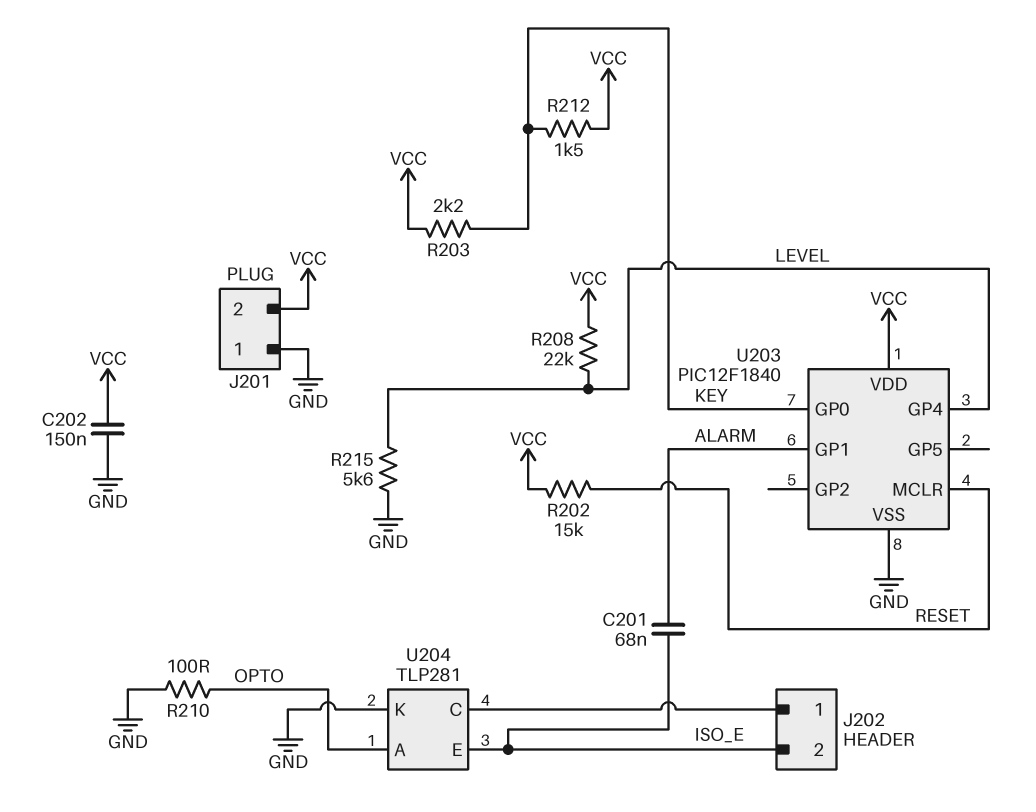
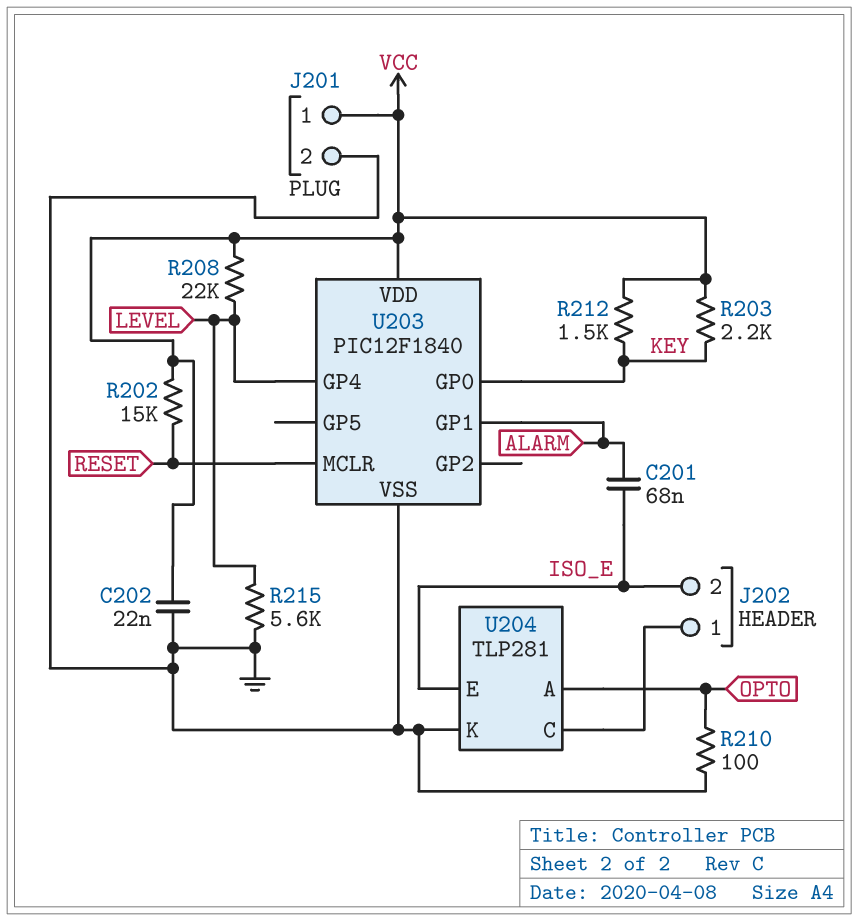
C202: 150nF (GND, VCC) -> 22nF (GND, VCC)
J201 pin 1: GND -> VCC
J201 pin 2: VCC -> GND

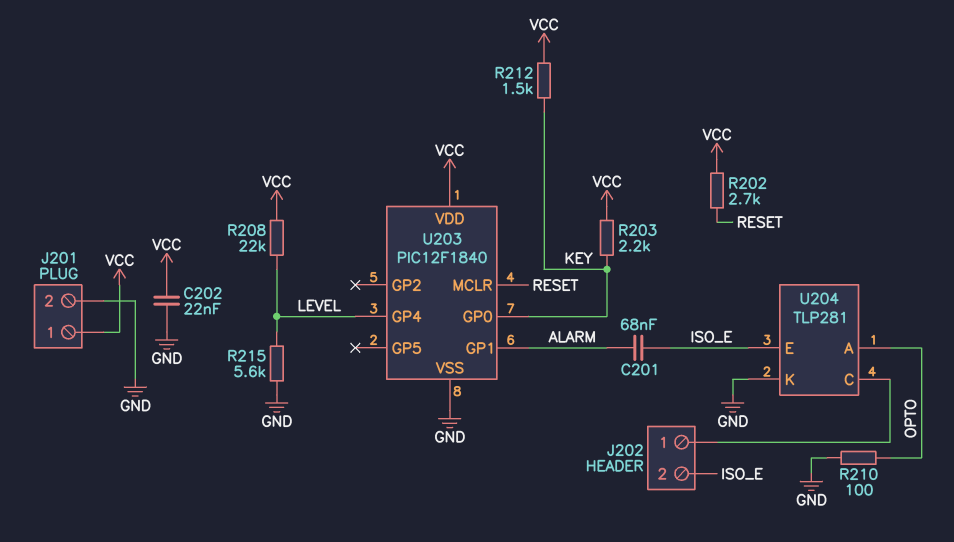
R202: 15k (RESET, VCC) -> 2.7k (RESET, VCC)

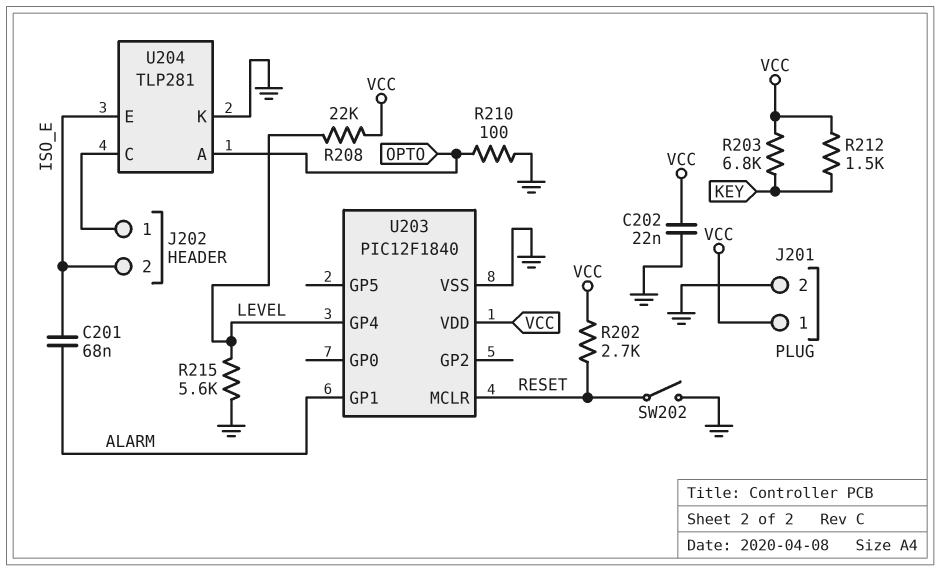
R203: 2.2k (KEY, VCC) -> 6.8k (KEY, VCC)
SW202: none -> switch (GND, RESET)
U203 pin GP0: KEY -> none

